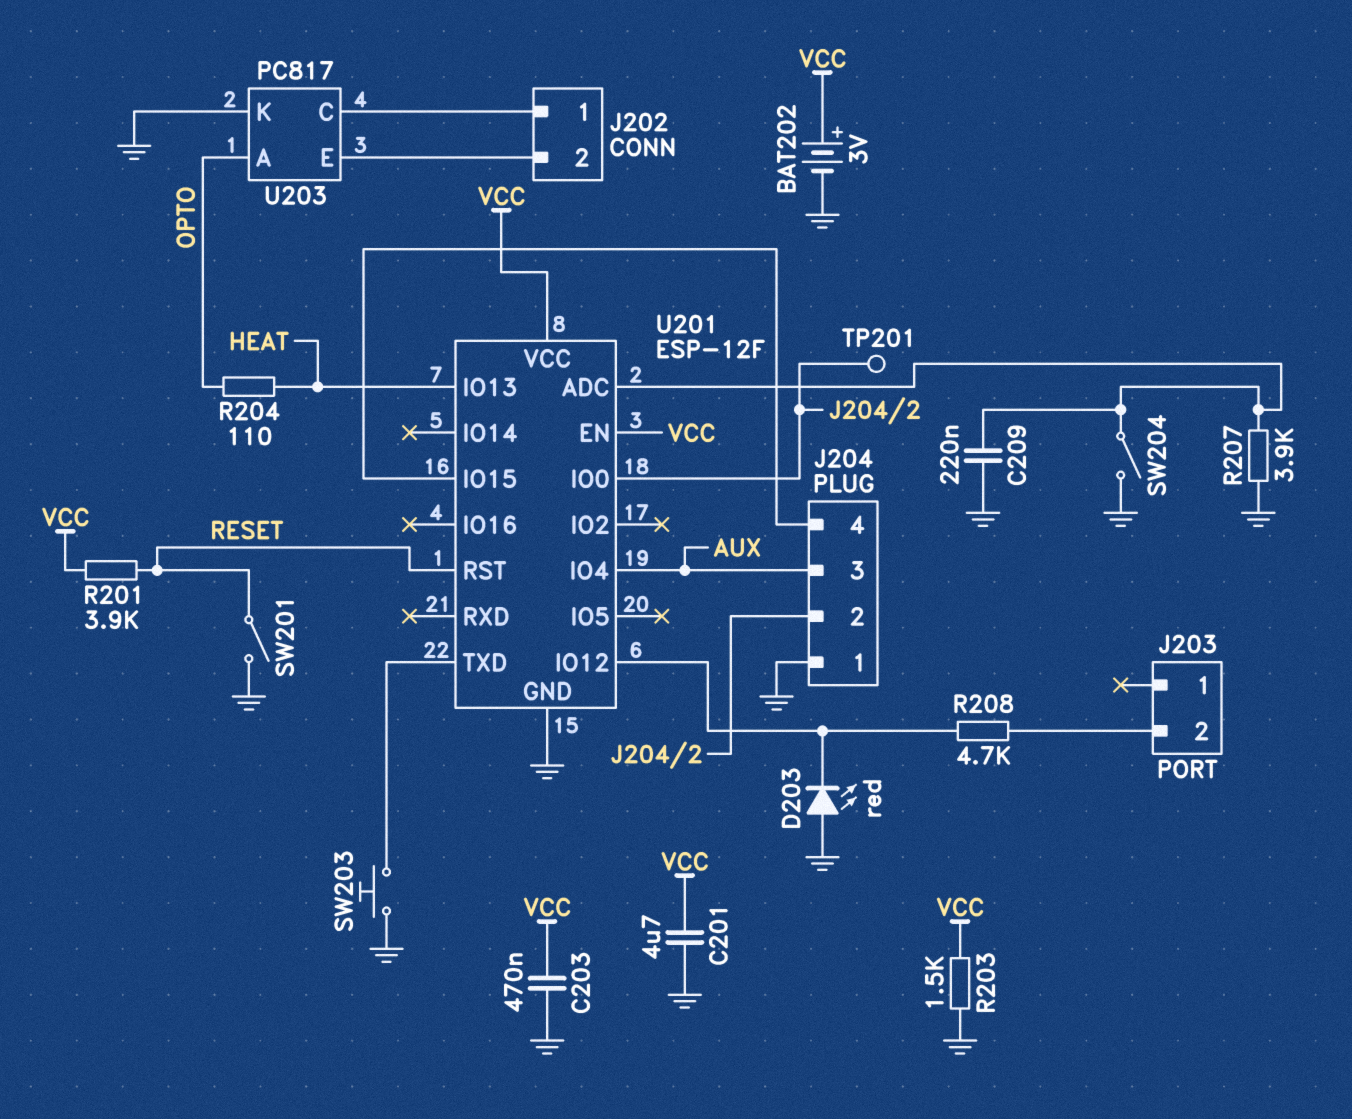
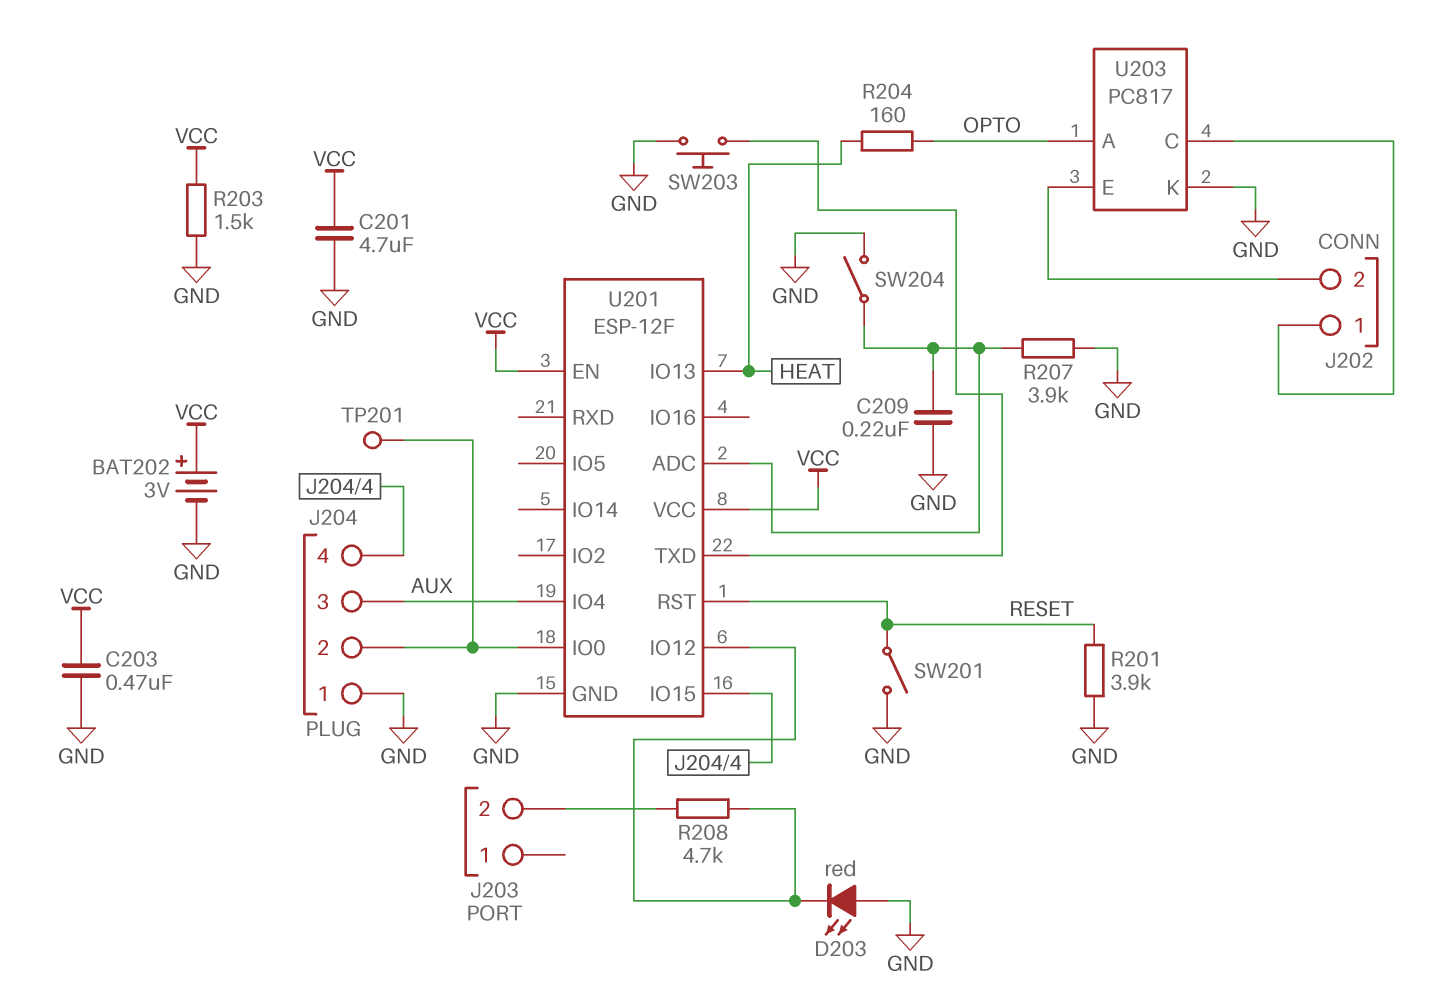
R201: 3.9k (RESET, VCC) -> 3.9k (GND, RESET)
R204: 110 (HEAT, OPTO) -> 160 (HEAT, OPTO)

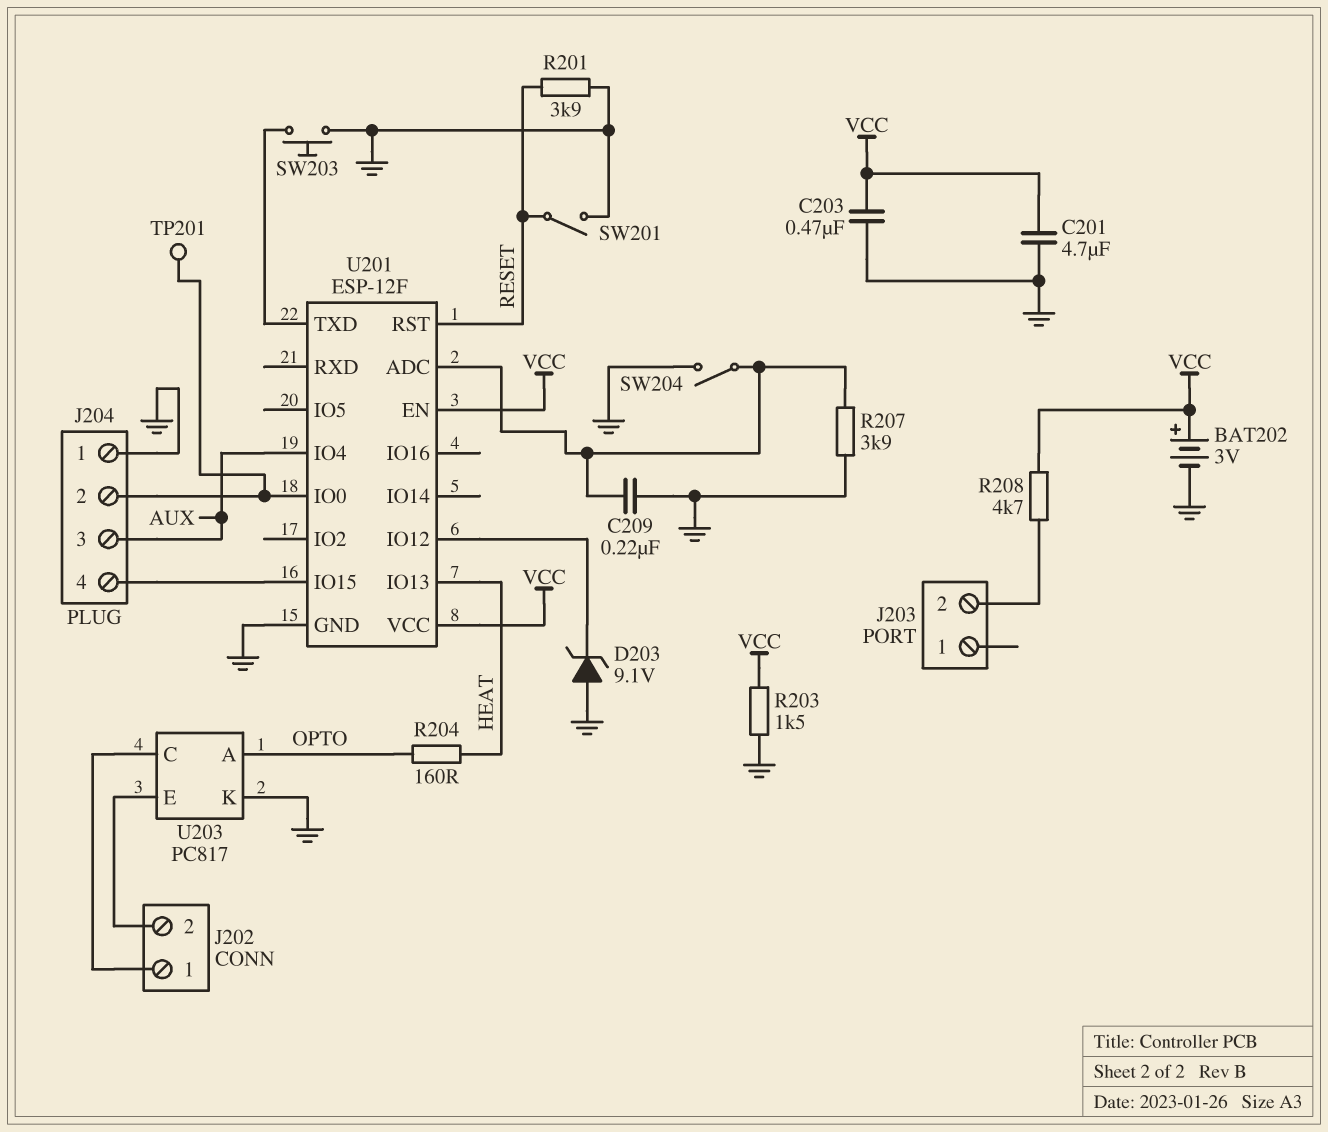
D203: LED red (A GND, K U201/IO12) -> zener 9.1V (A GND, K U201/IO12)
R208: 4.7k (J203/2, U201/IO12) -> 4.7k (J203/2, VCC)

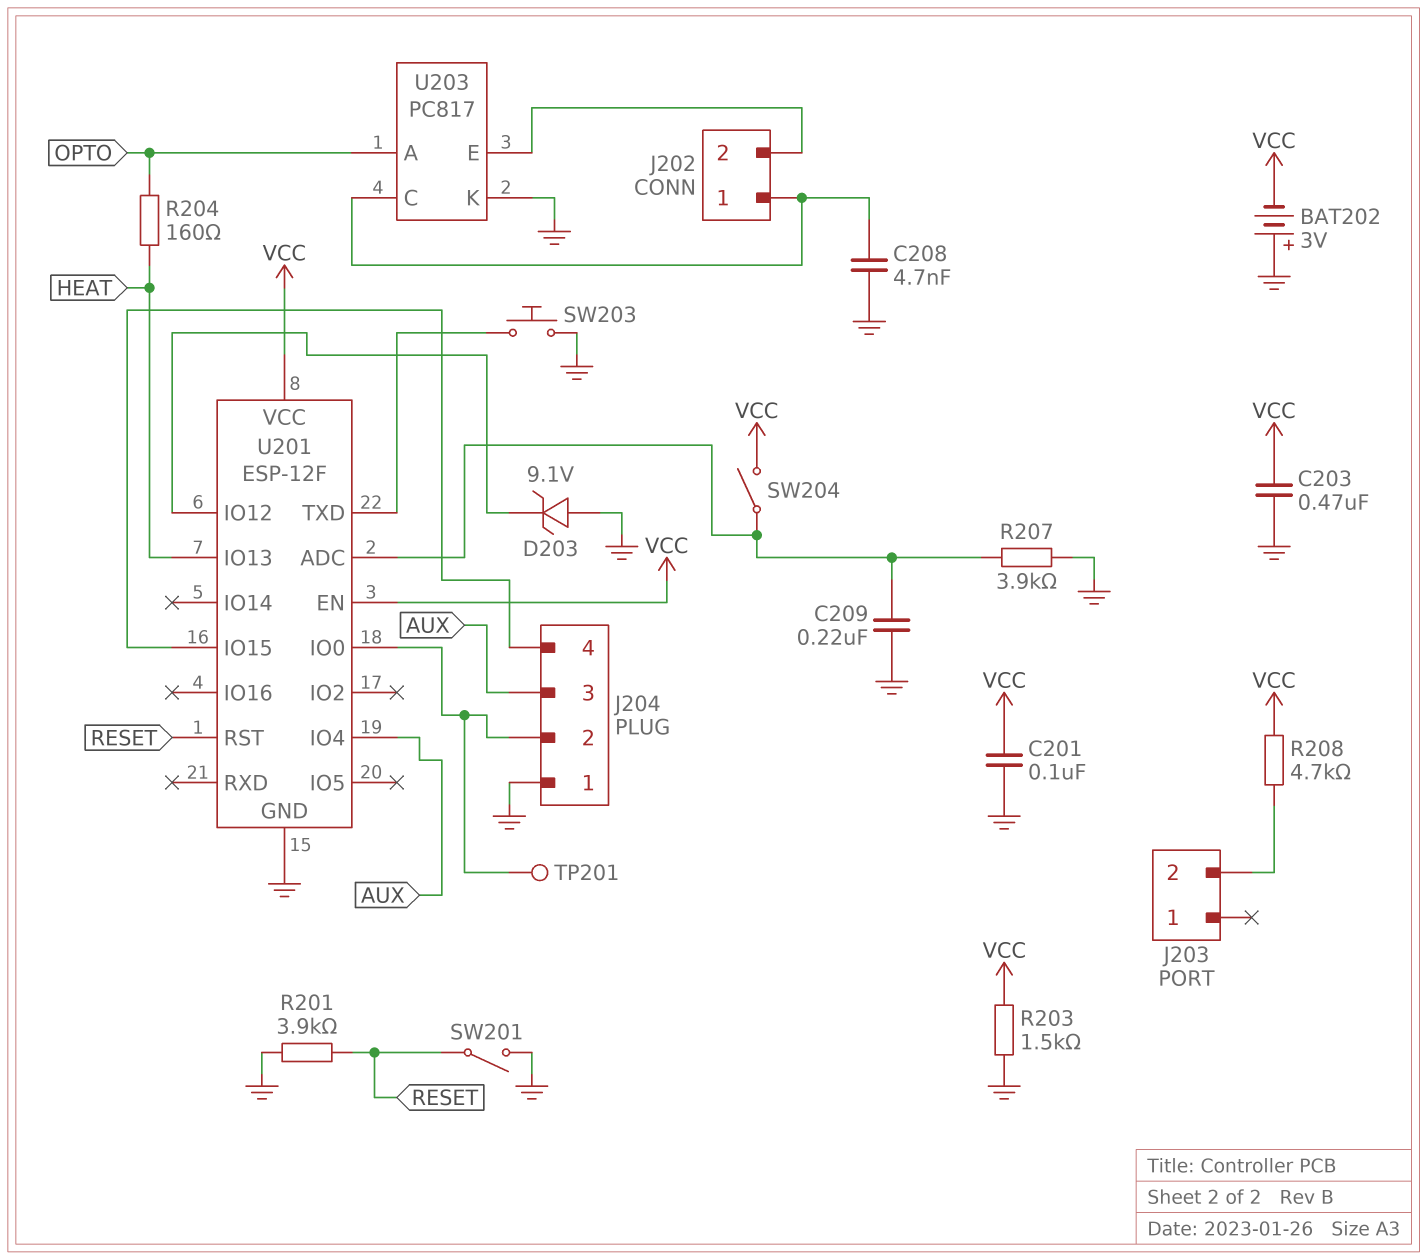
BAT202: 3V (plus VCC, minus GND) -> 3V (plus GND, minus VCC)
C201: 4.7uF (GND, VCC) -> 100nF (GND, VCC)
C208: none -> 4.7nF (GND, J202/1)
SW204: switch (GND, U201/ADC) -> switch (U201/ADC, VCC)

